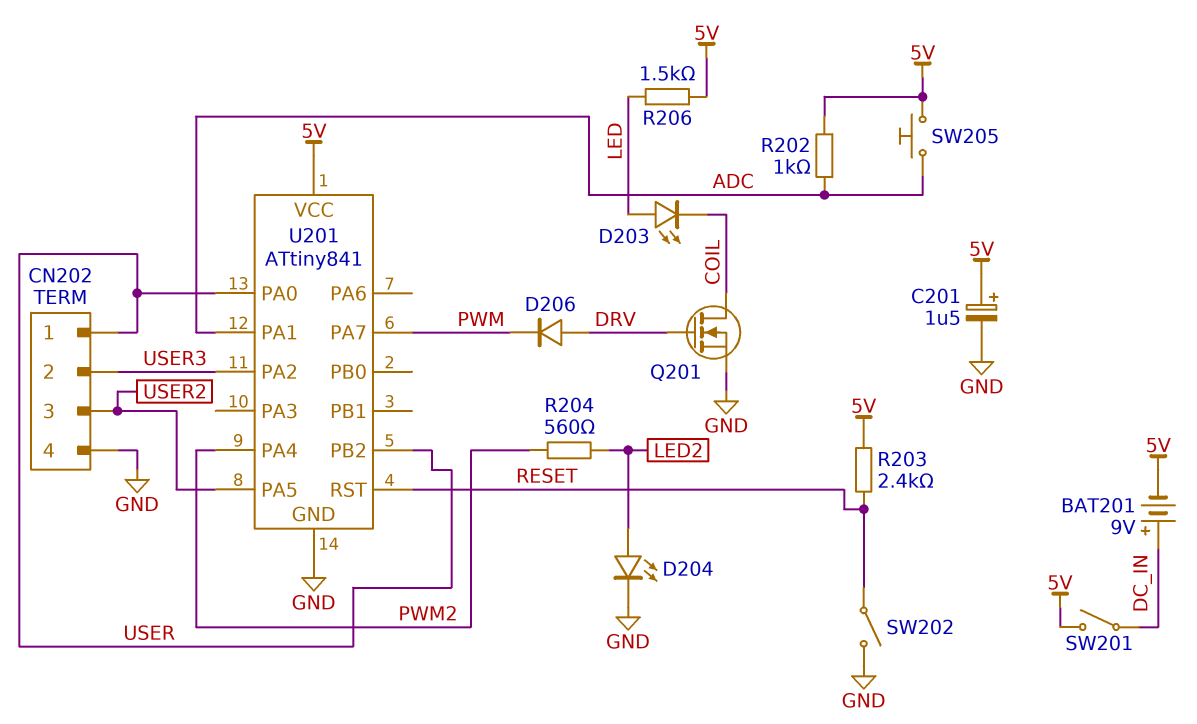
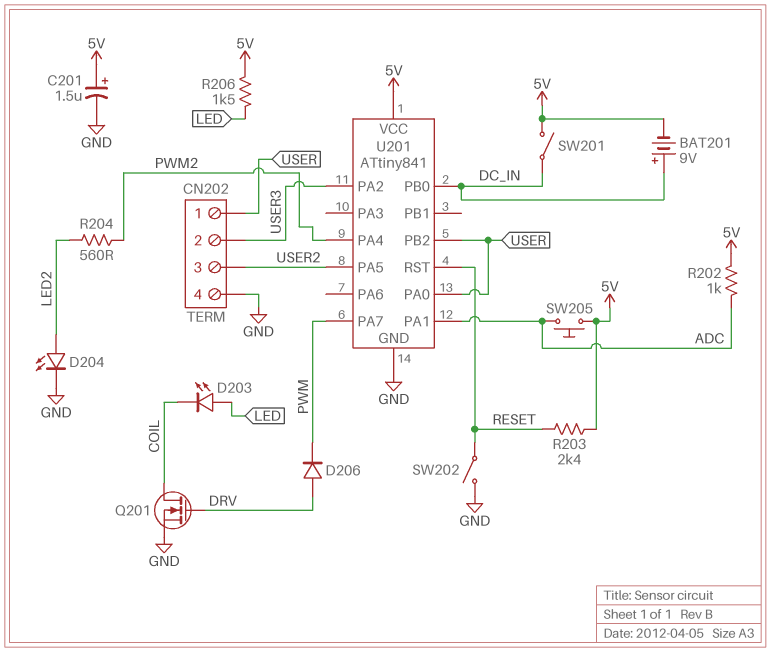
U201 pin PB0: none -> DC_IN

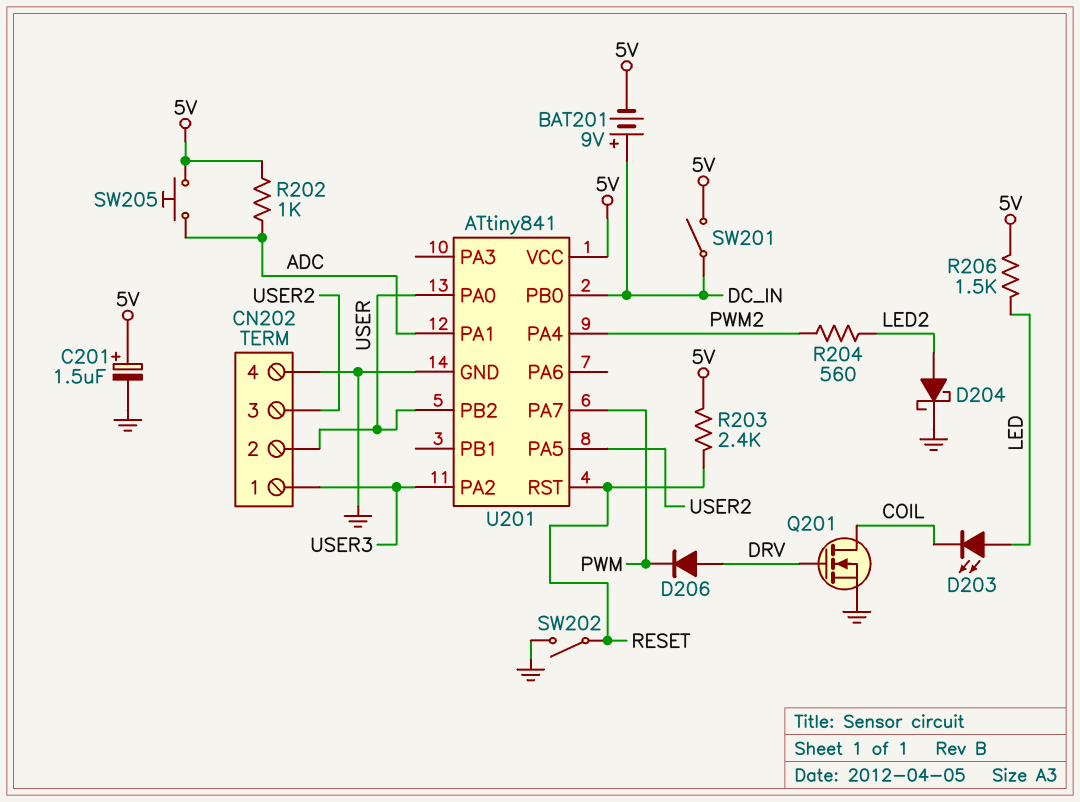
CN202 pin 1: USER -> USER3
CN202 pin 2: USER3 -> USER
D204: LED (A LED2, K GND) -> schottky (A LED2, K GND)

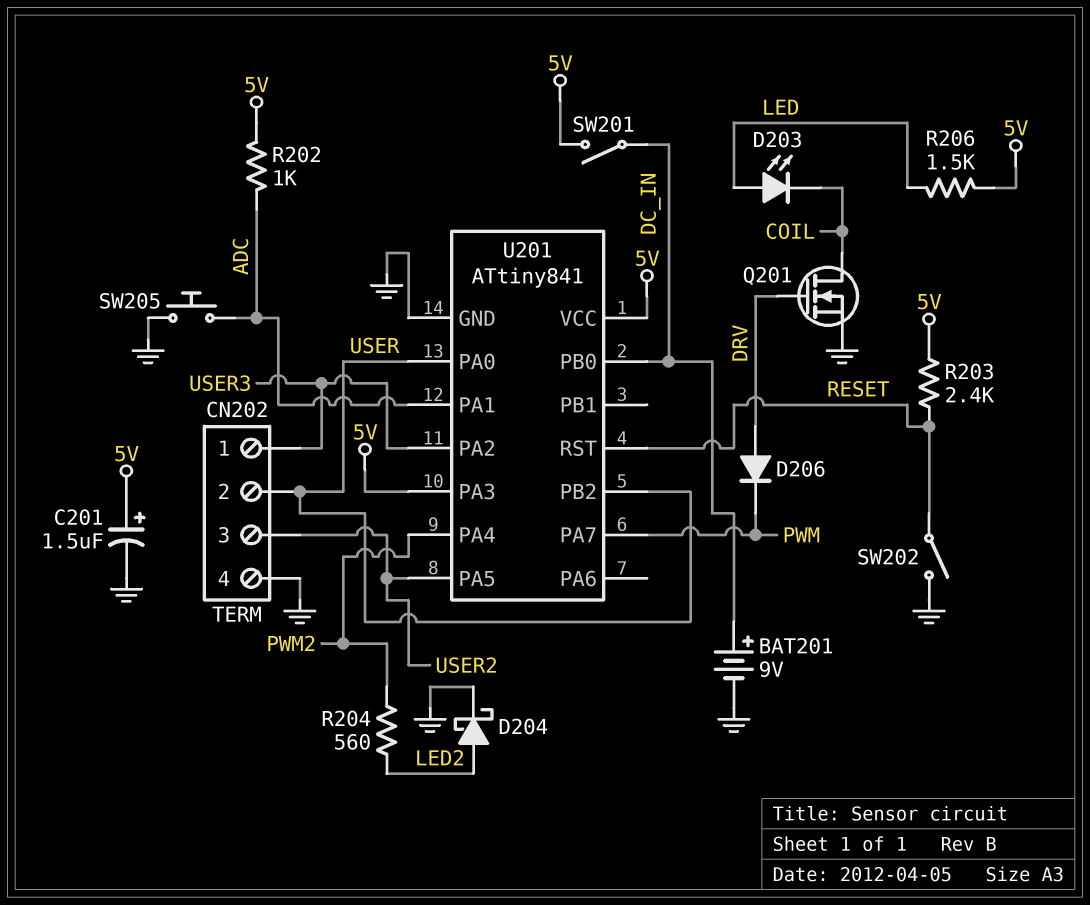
BAT201: 9V (plus DC_IN, minus 5V) -> 9V (plus DC_IN, minus GND)
SW205: button (5V, ADC) -> button (ADC, GND)
U201 pin PA3: none -> 5V

